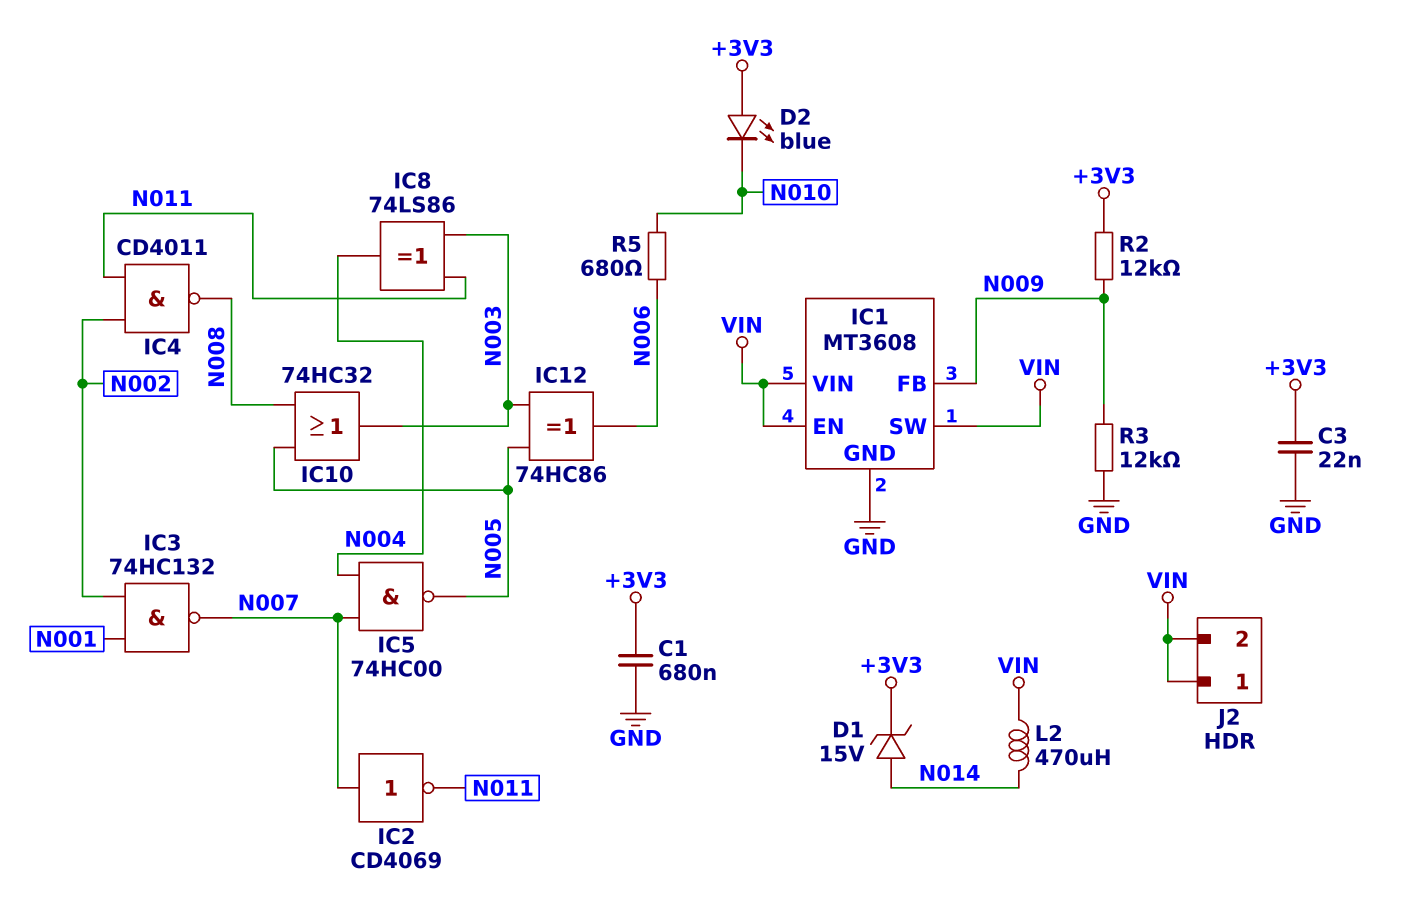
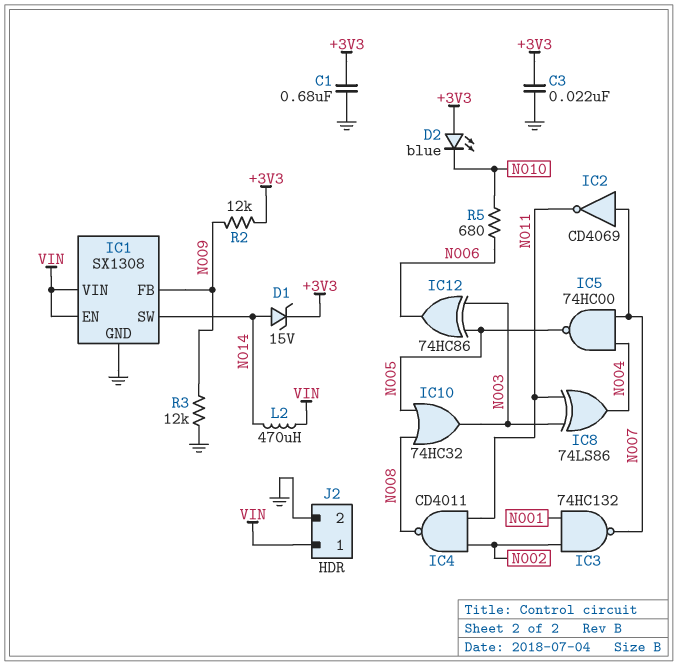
IC1: MT3608 -> SX1308
IC1 pin SW: VIN -> N014
J2 pin 2: VIN -> GND

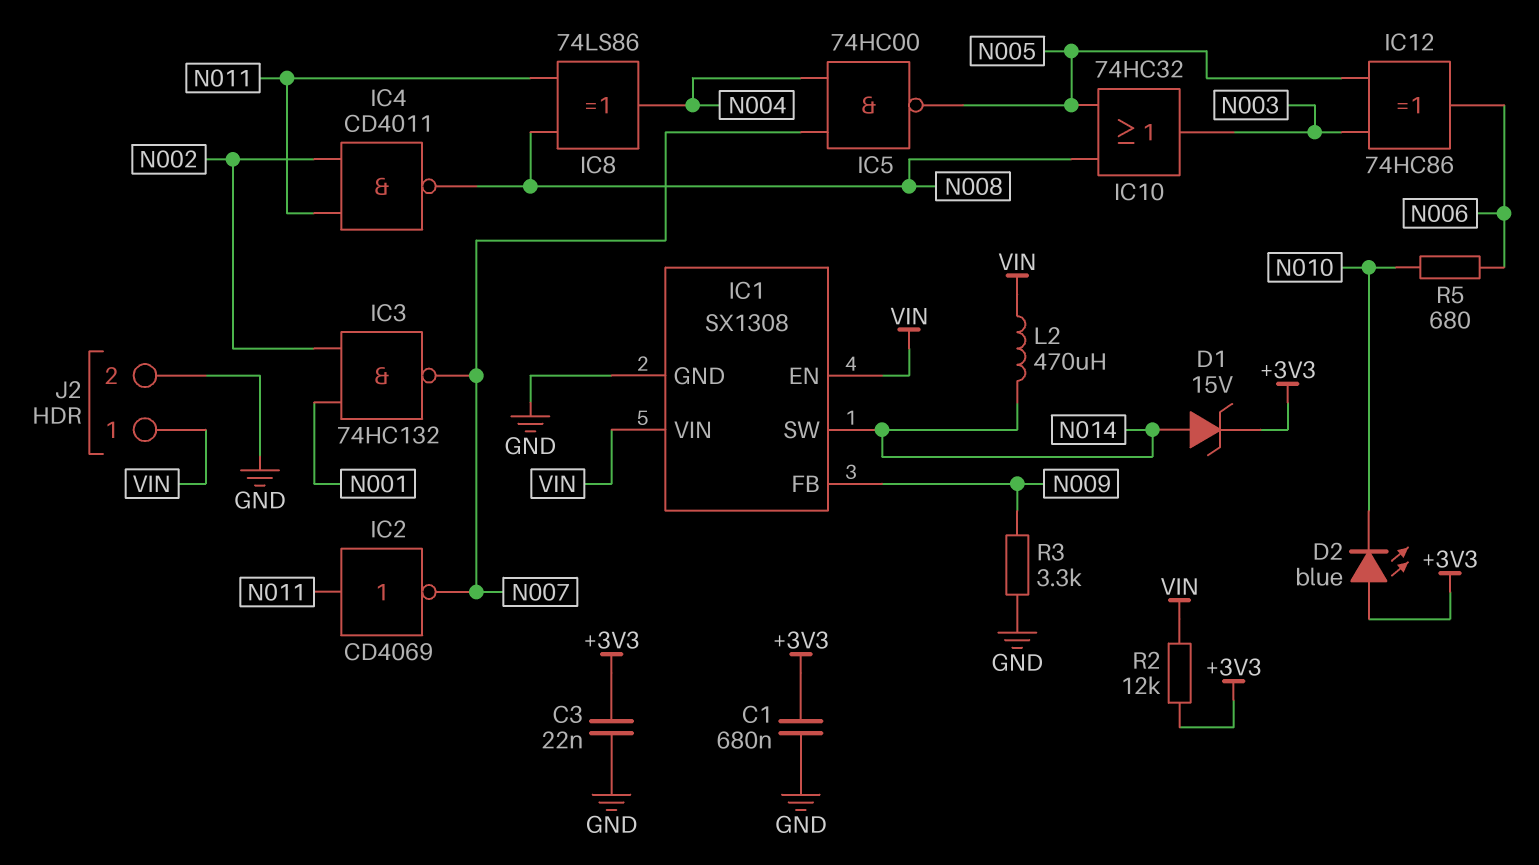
IC2: NOT CD4069 (in N007, out N011) -> NOT CD4069 (in N011, out N007)
IC8: XOR 74LS86 (in N003, in N011, out N004) -> XOR 74LS86 (in N008, in N011, out N004)
R2: 12k (+3V3, N009) -> 12k (+3V3, VIN)
R3: 12k (GND, N009) -> 3.3k (GND, N009)

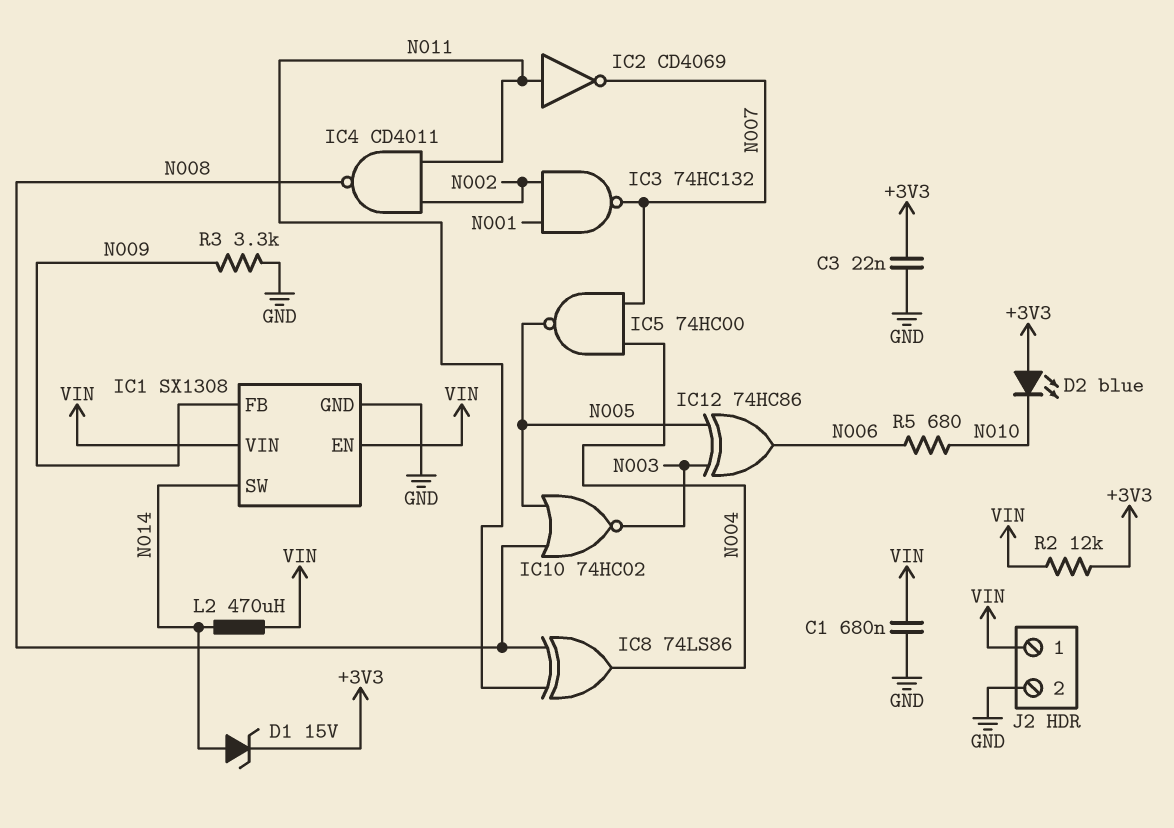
C1: 680nF (+3V3, GND) -> 680nF (GND, VIN)
IC10: OR 74HC32 (in N005, in N008, out N003) -> NOR 74HC02 (in N005, in N008, out N003)

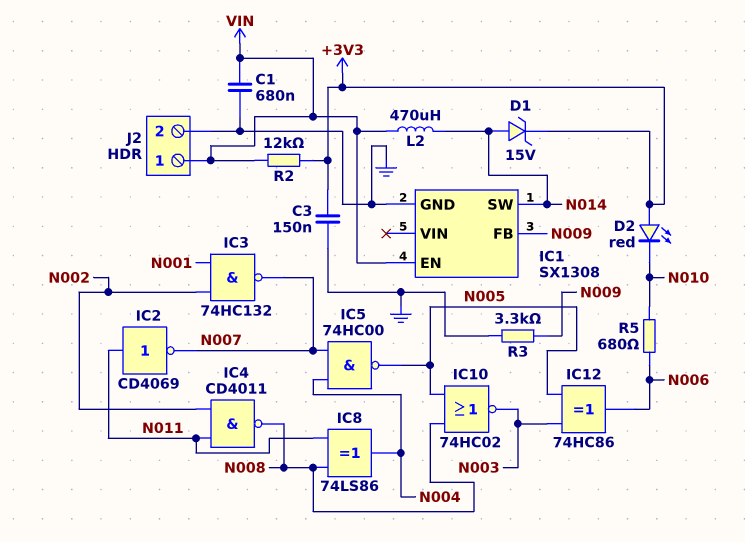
C3: 22nF (+3V3, GND) -> 150nF (+3V3, GND)
D2: LED blue (A +3V3, K N010) -> LED red (A +3V3, K N010)
IC1 pin VIN: VIN -> none

